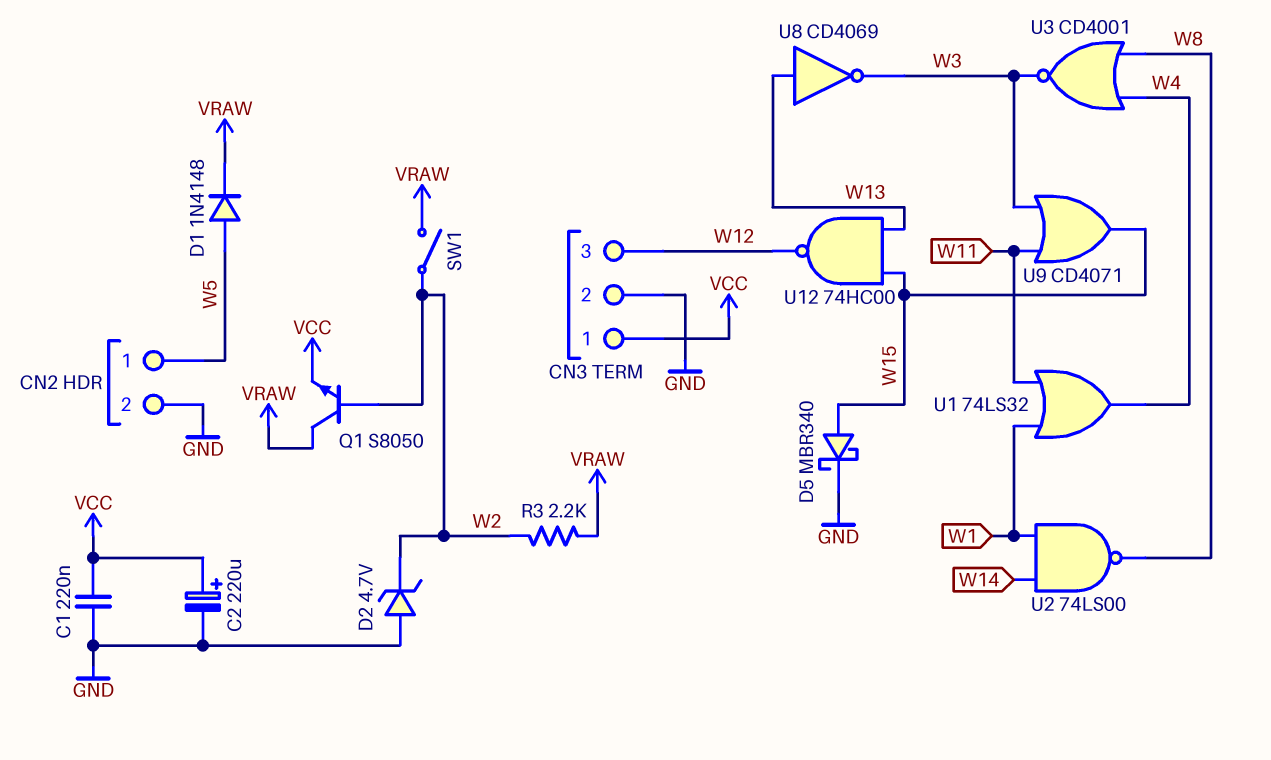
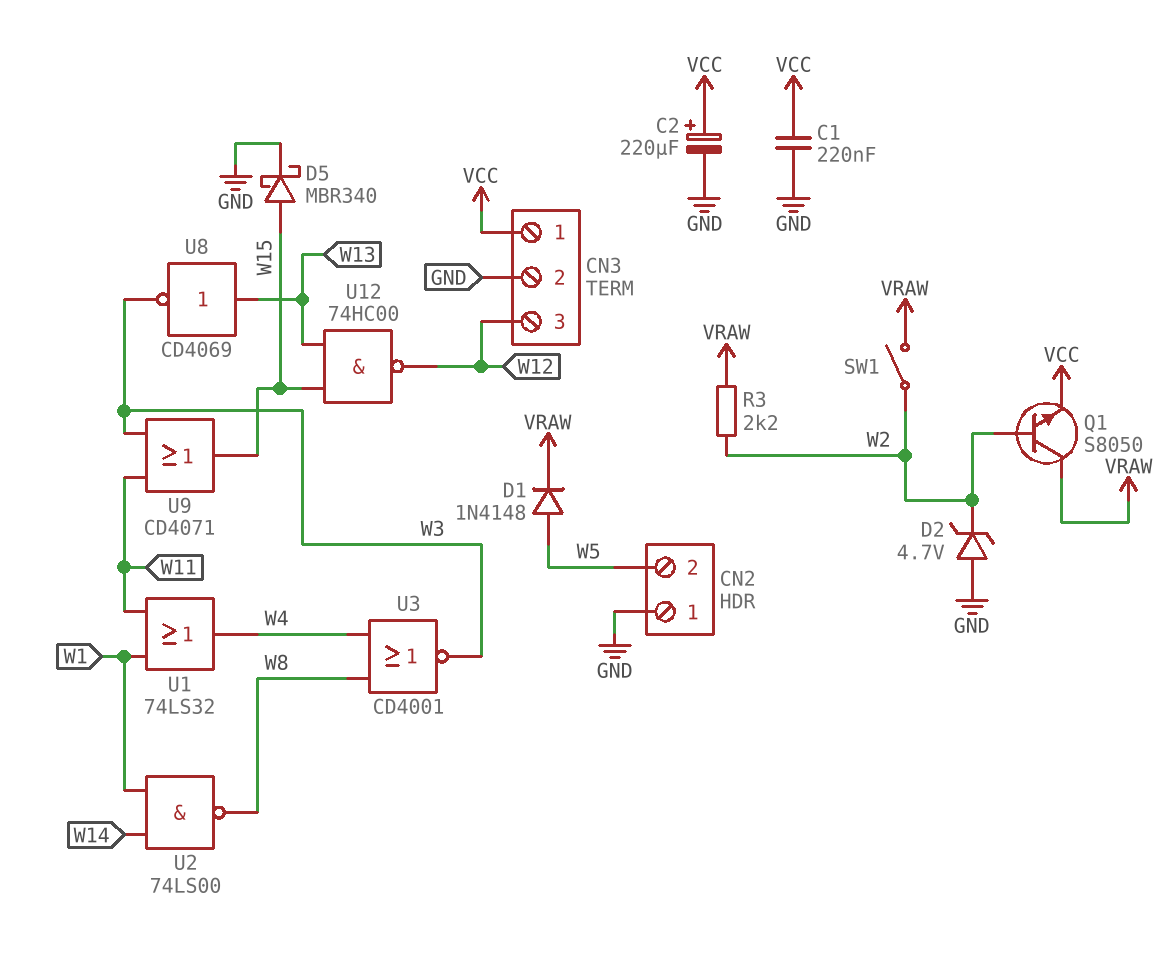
CN2 pin 1: W5 -> GND
CN2 pin 2: GND -> W5

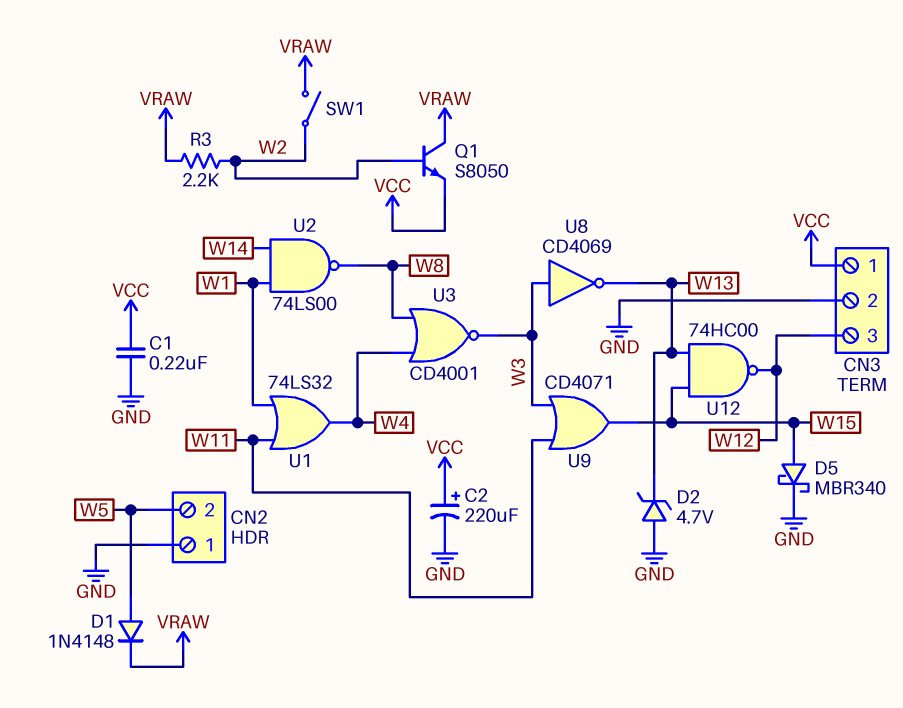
D2: zener 4.7V (A GND, K W2) -> zener 4.7V (A GND, K W13)
U8: NOT CD4069 (in W13, out W3) -> NOT CD4069 (in W3, out W13)

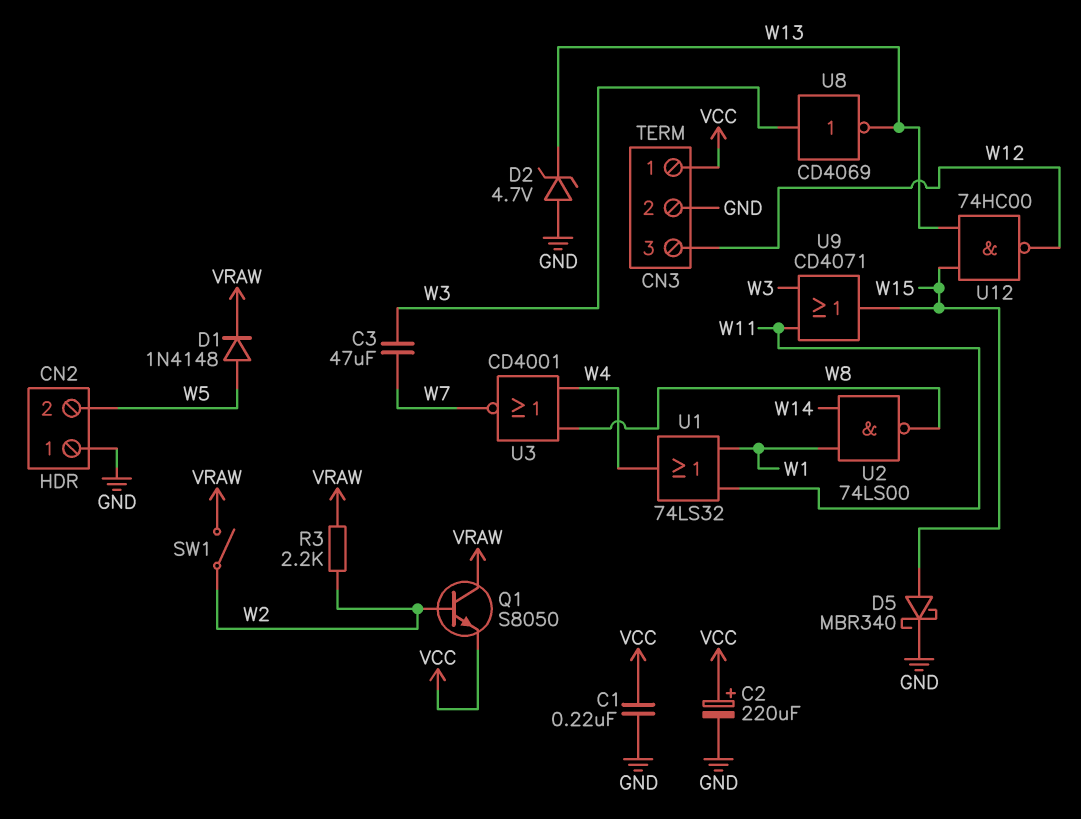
C3: none -> 47uF (W3, W7)
U3: NOR CD4001 (in W4, in W8, out W3) -> NOR CD4001 (in W4, in W8, out W7)

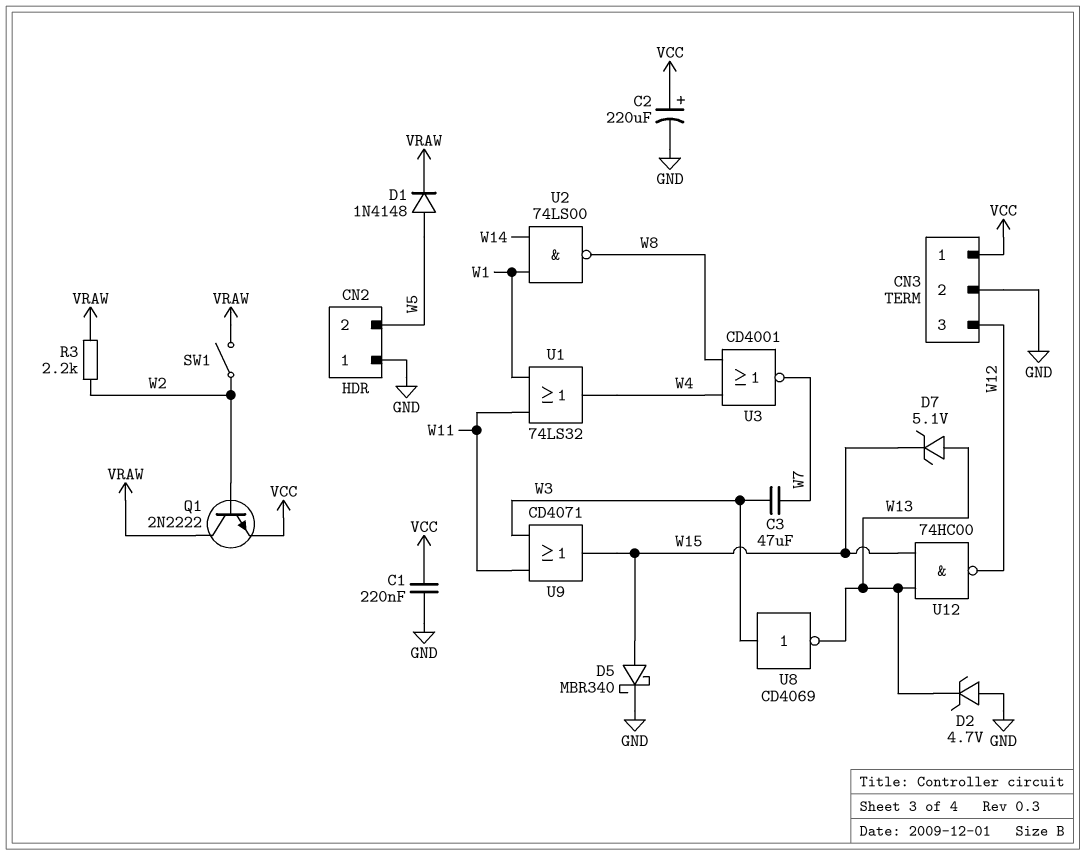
D7: none -> zener 5.1V (A W13, K W15)
Q1: NPN S8050 (B W2, C VRAW, E VCC) -> NPN 2N2222 (B W2, C VRAW, E VCC)

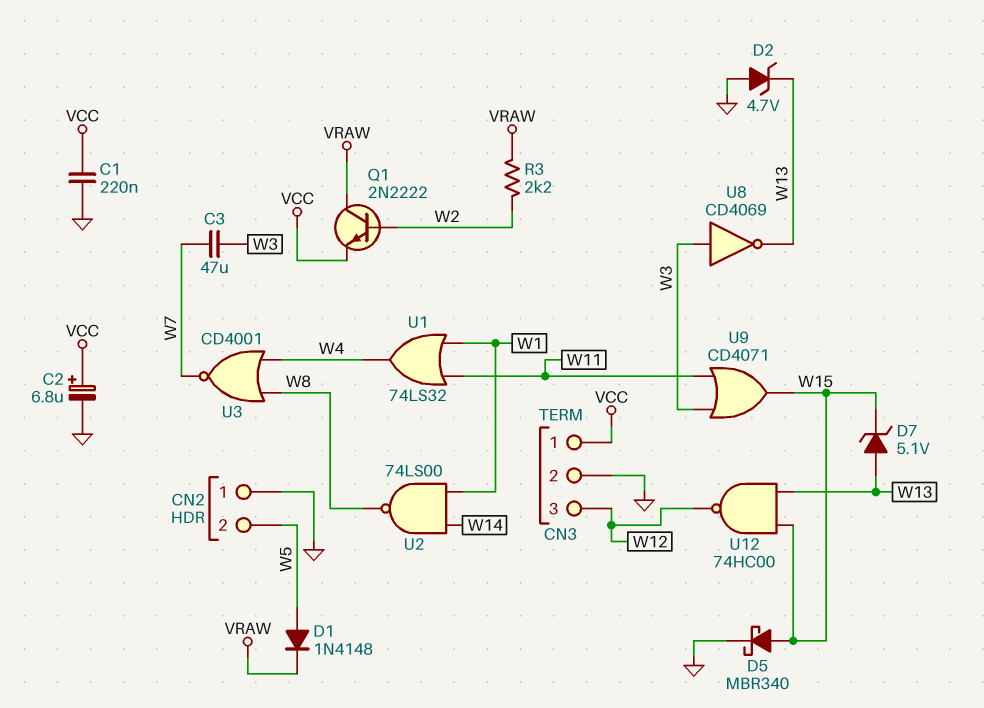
C2: 220uF (plus VCC, minus GND) -> 6.8uF (plus VCC, minus GND)
SW1: switch (VRAW, W2) -> none

